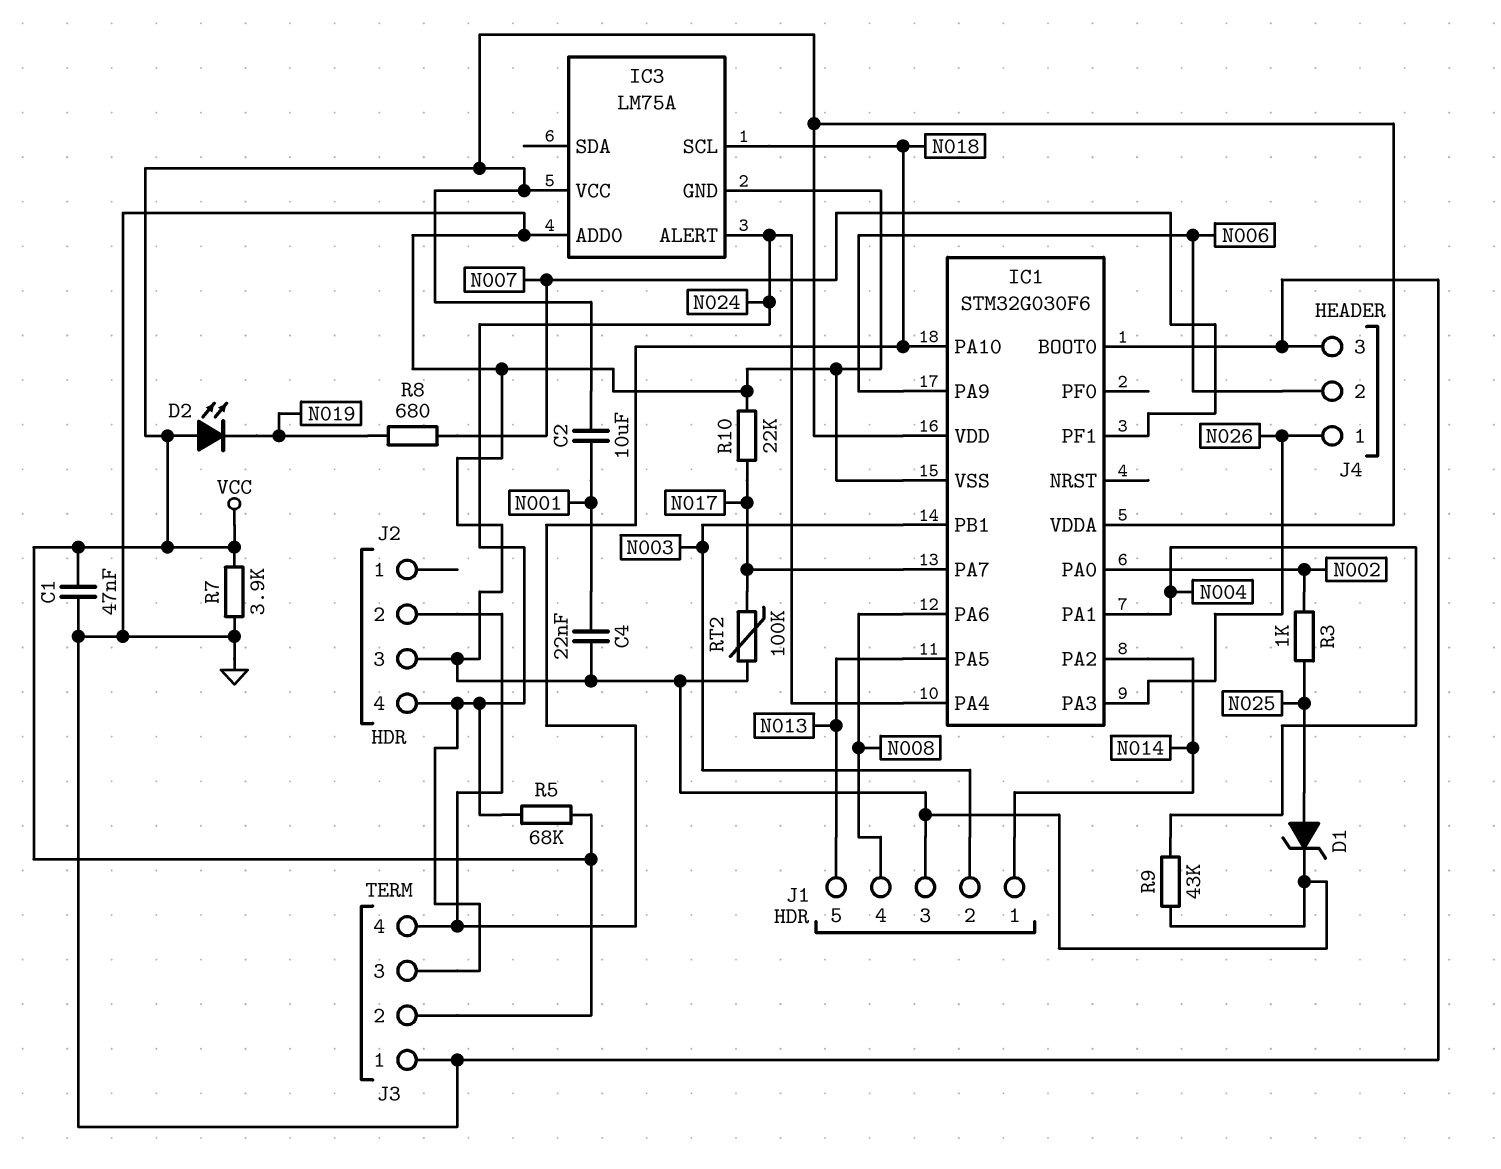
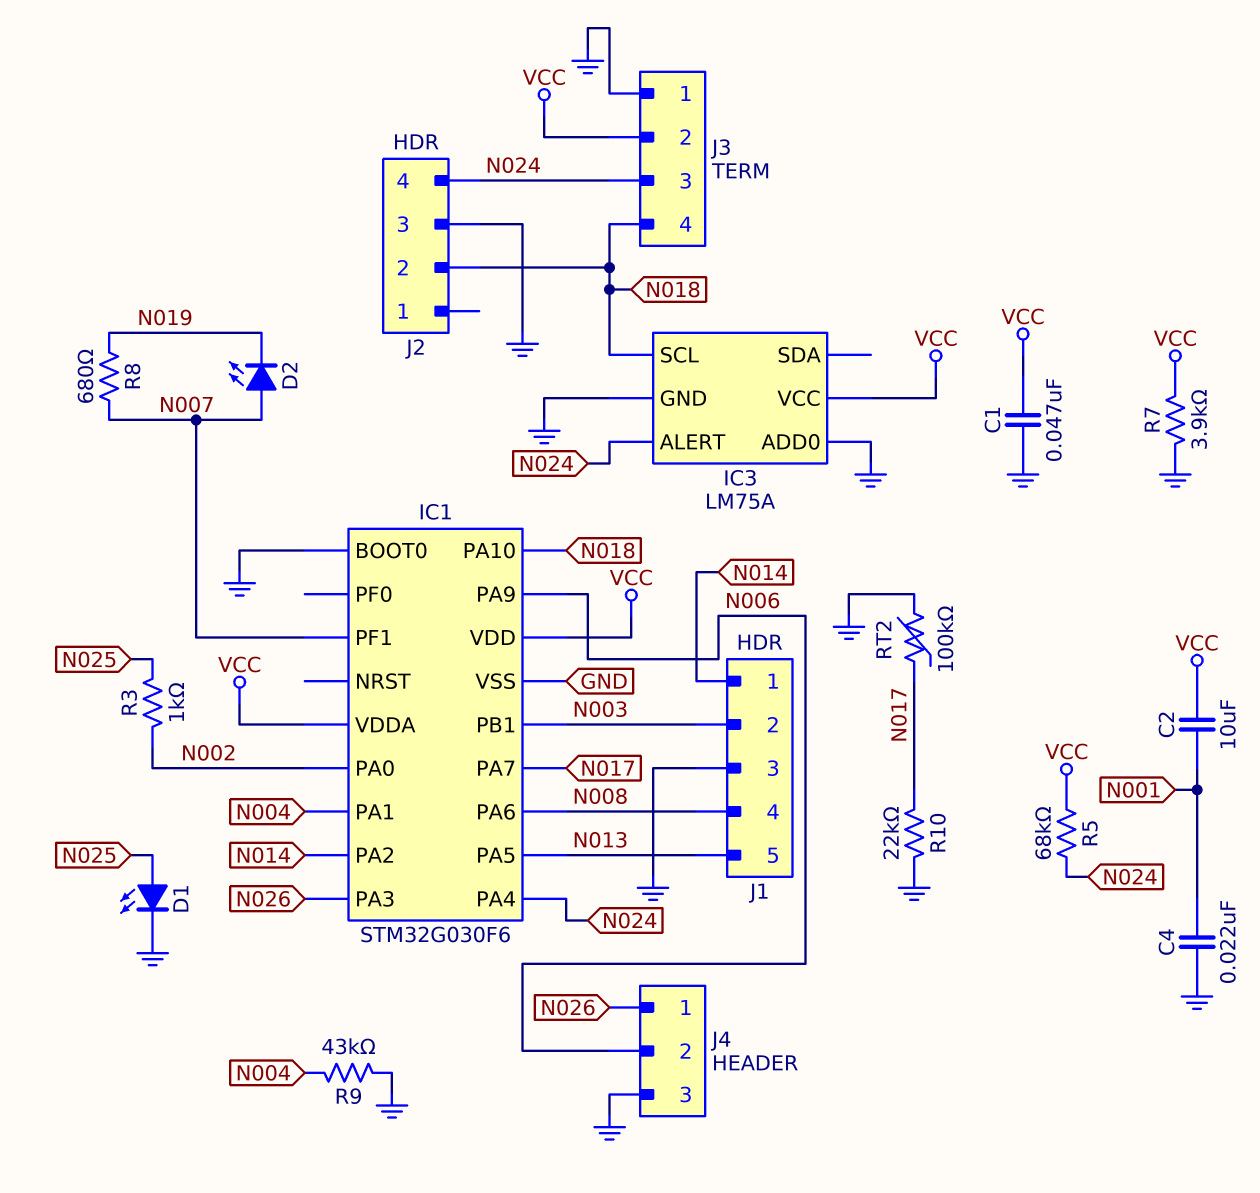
D1: zener (A N025, K GND) -> LED (A N025, K GND)
D2: LED (A VCC, K N019) -> LED (A N007, K N019)

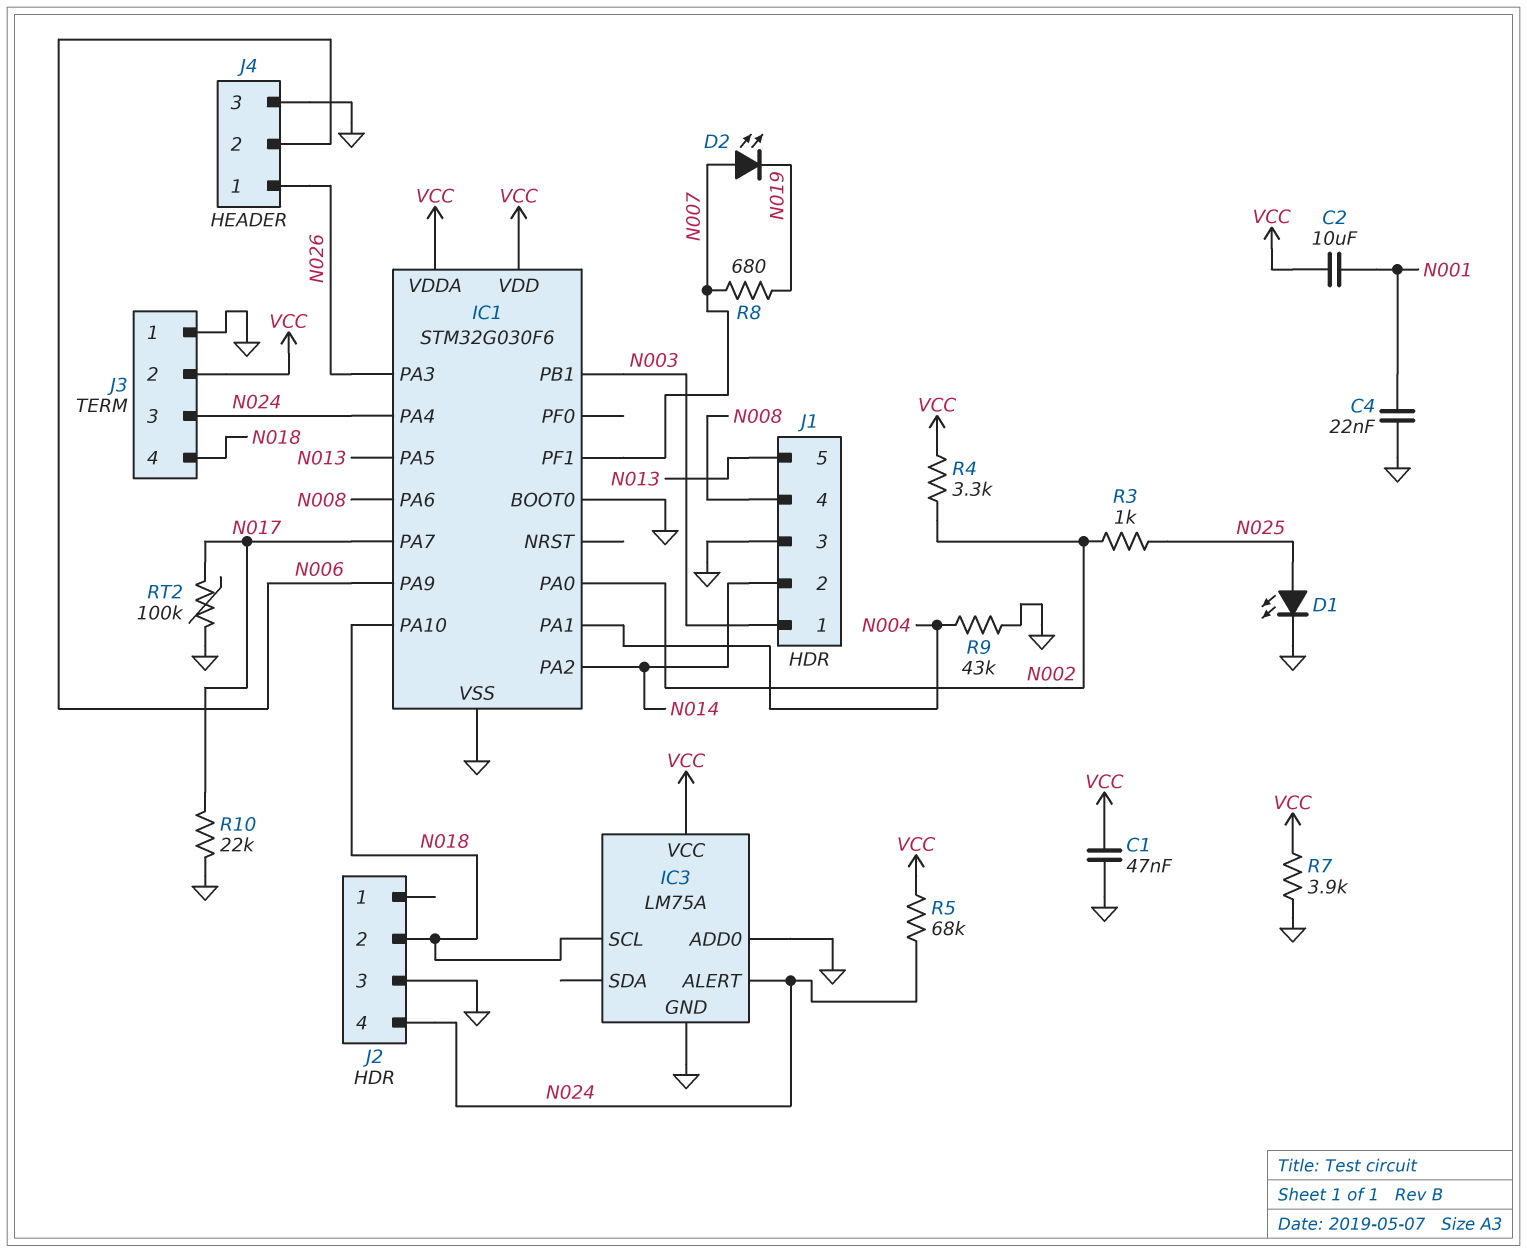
J1 pin 1: N014 -> N003
J1 pin 2: N003 -> N014
R4: none -> 3.3k (N002, VCC)

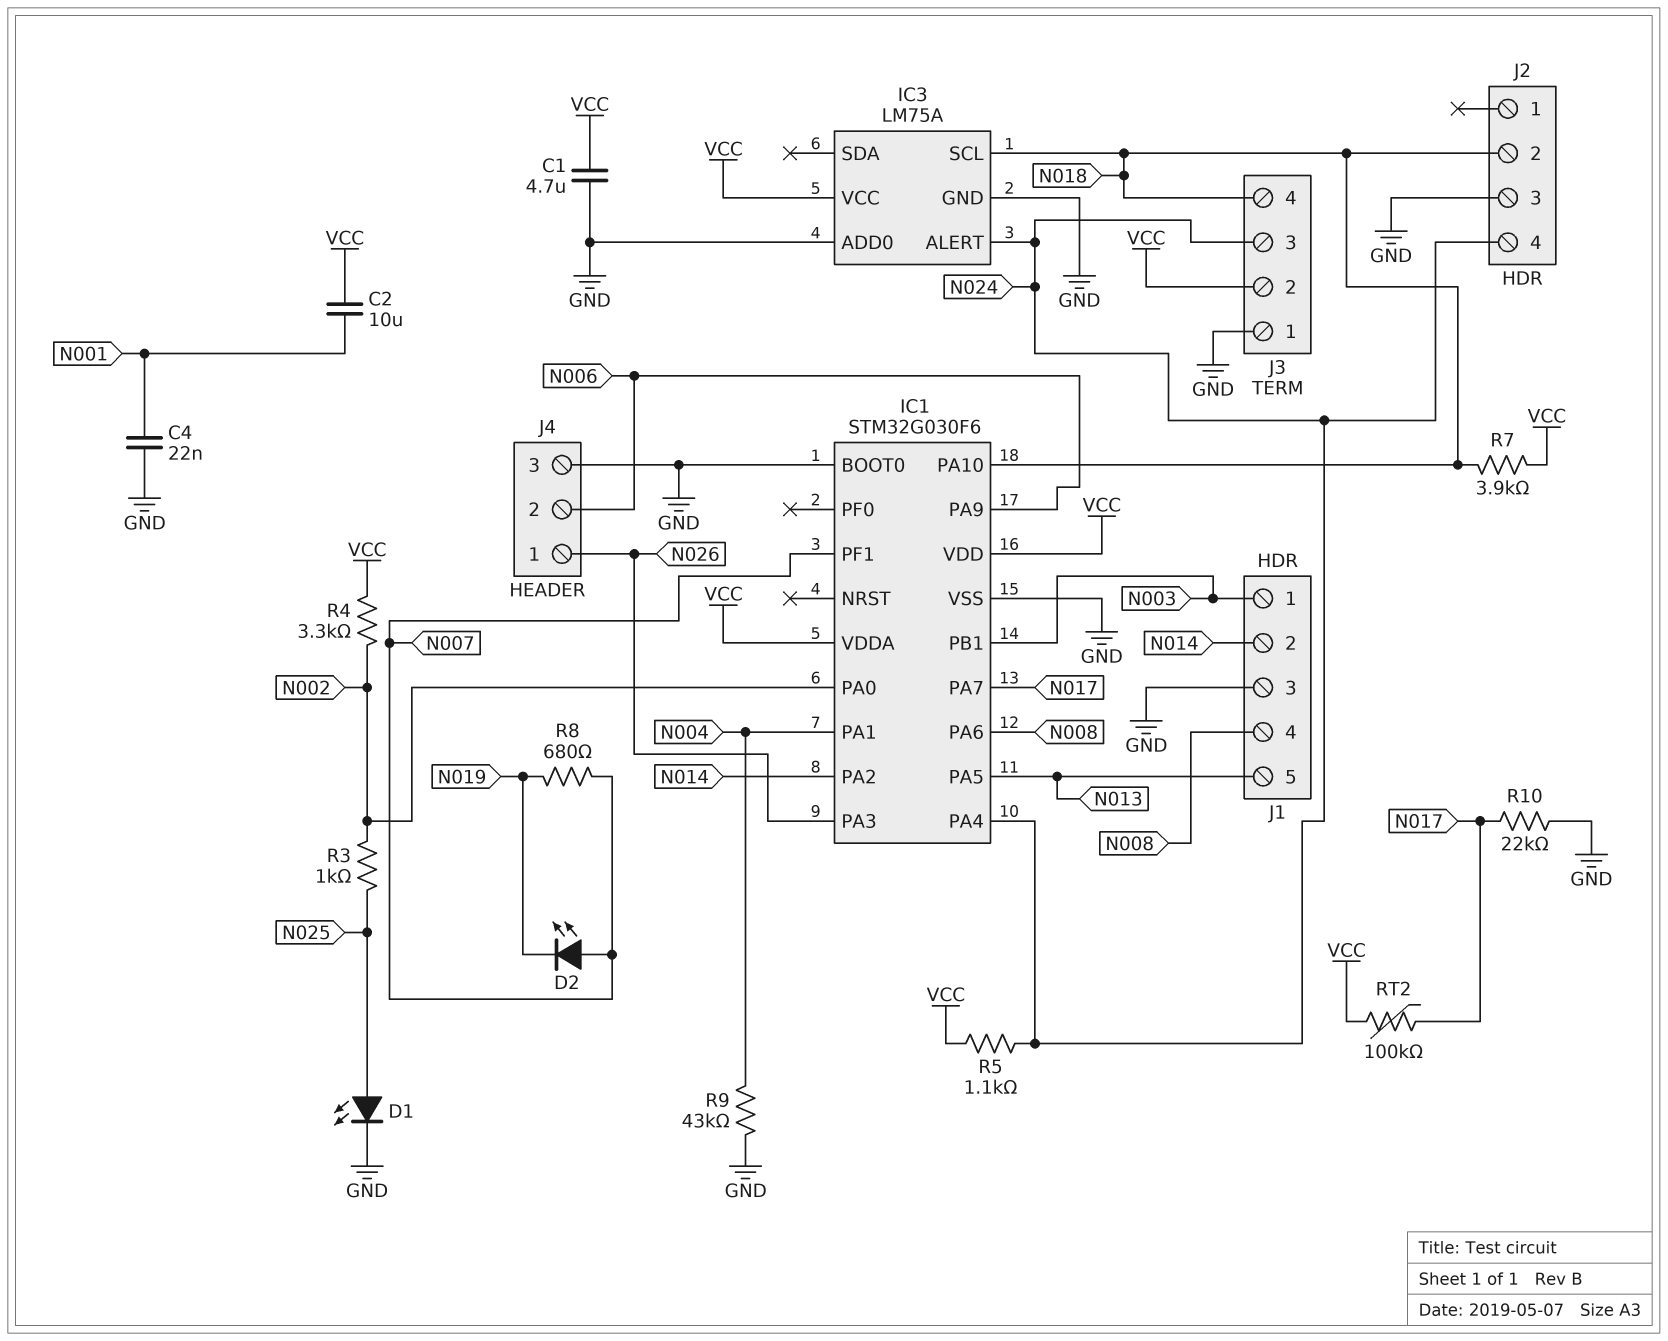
C1: 47nF (GND, VCC) -> 4.7uF (GND, VCC)
R5: 68k (N024, VCC) -> 1.1k (N024, VCC)
R7: 3.9k (GND, VCC) -> 3.9k (N018, VCC)
RT2: 100k (GND, N017) -> 100k (N017, VCC)

